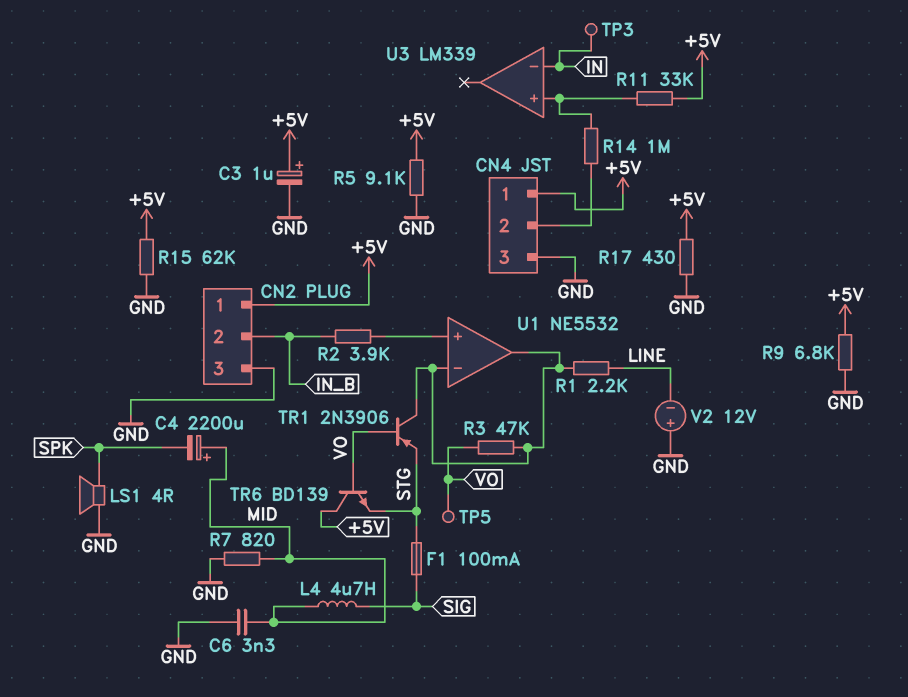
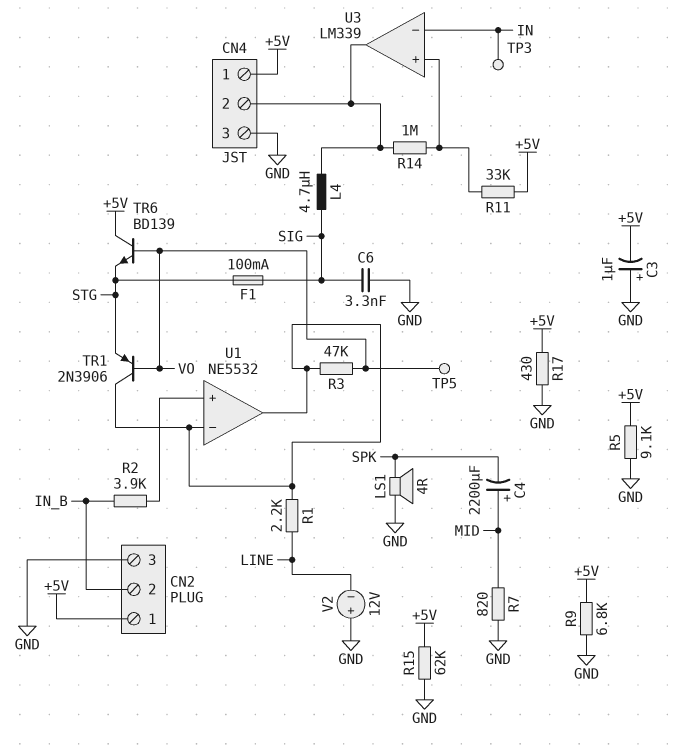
C3: 1uF (plus +5V, minus GND) -> 1uF (plus GND, minus +5V)
C6: 3.3nF (GND, MID) -> 3.3nF (GND, SIG)
L4: 4.7uH (MID, SIG) -> 4.7uH (CN4/2, SIG)
U3 pin out: none -> CN4/2

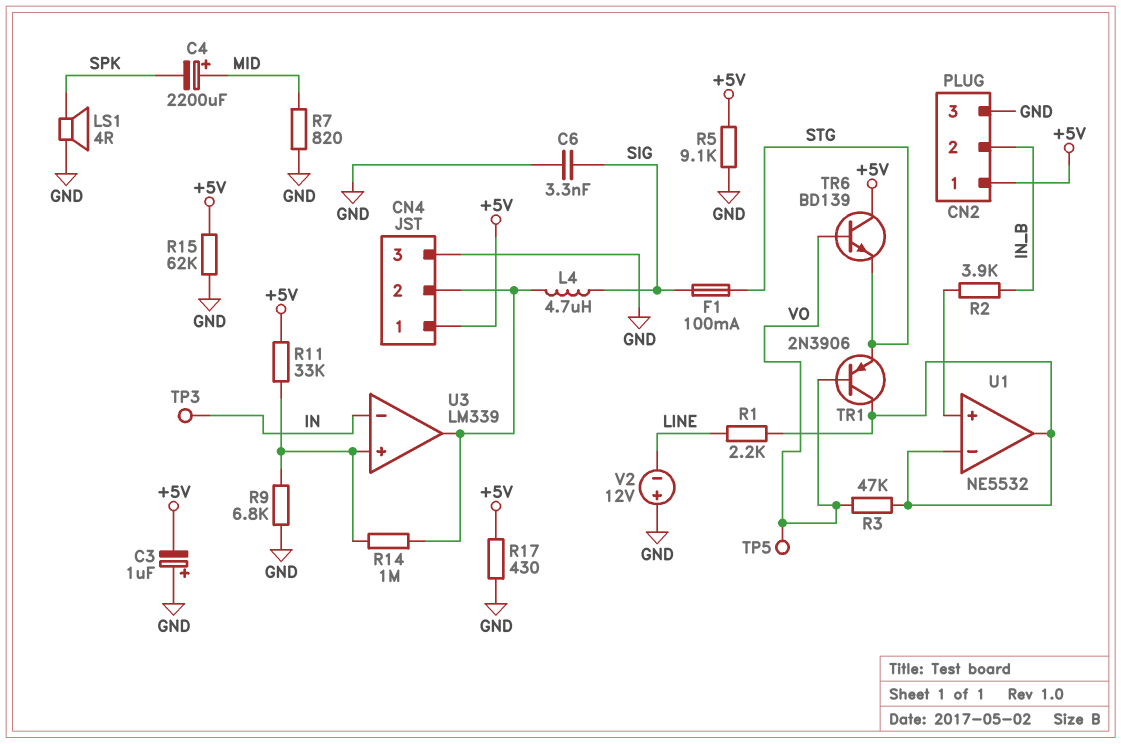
R9: 6.8k (+5V, GND) -> 6.8k (GND, U3/in+)

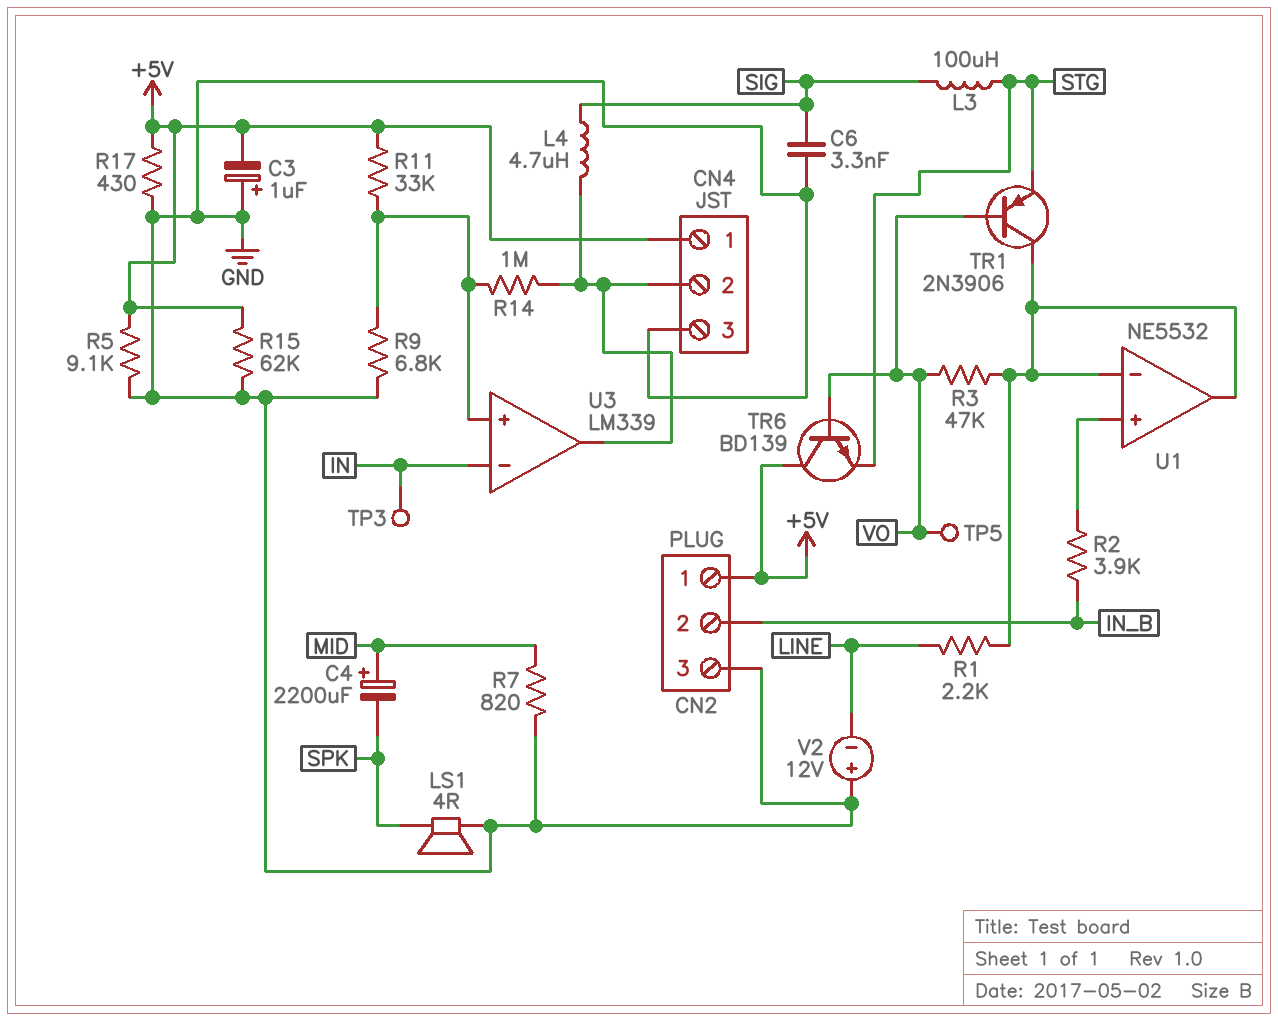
F1: 100mA (SIG, STG) -> none
L3: none -> 100uH (SIG, STG)

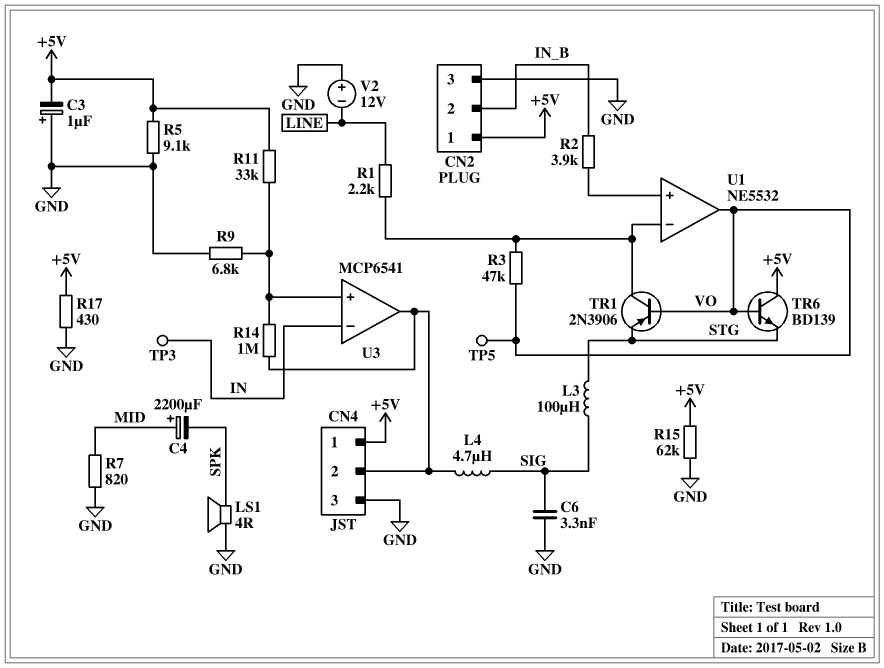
U1 pin out: U1/in- -> VO
U3: LM339 -> MCP6541

